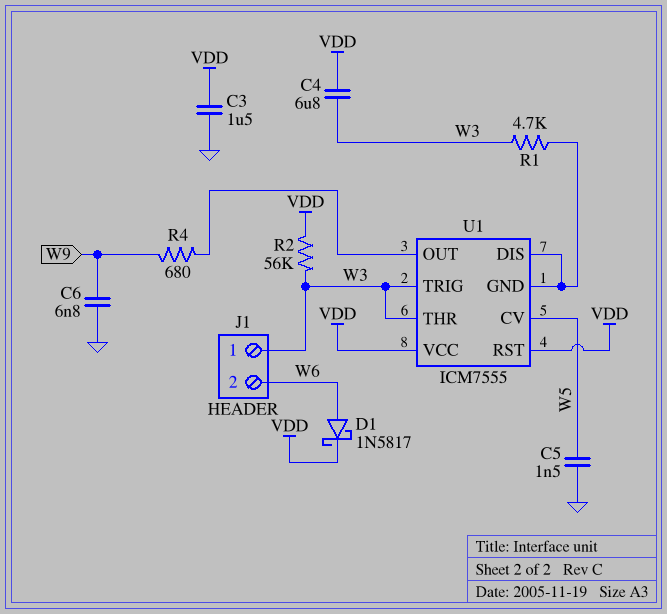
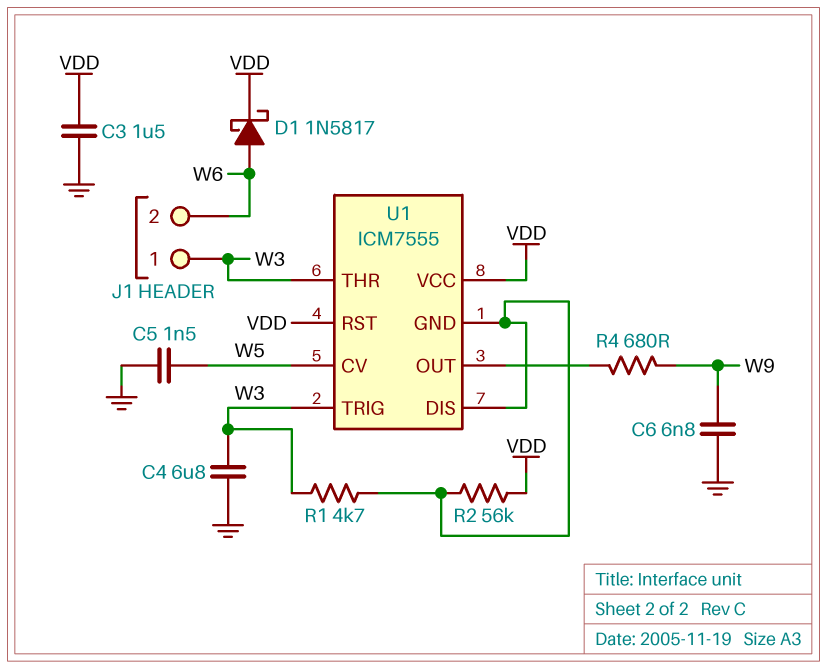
C4: 6.8uF (VDD, W3) -> 6.8uF (GND, W3)
R2: 56k (VDD, W3) -> 56k (U1/DIS, VDD)

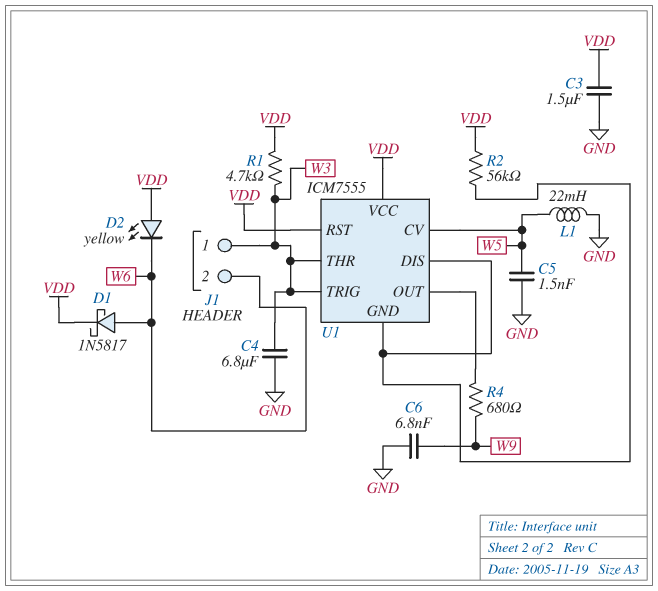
D2: none -> LED yellow (A VDD, K W6)
L1: none -> 22mH (GND, W5)
R1: 4.7k (U1/DIS, W3) -> 4.7k (VDD, W3)

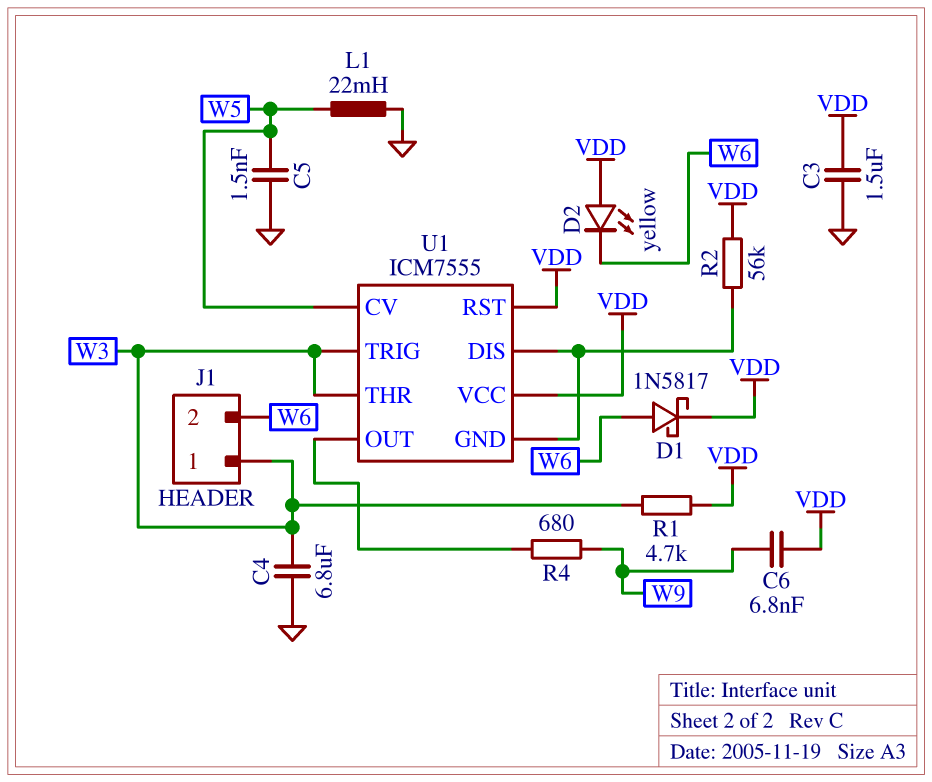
C6: 6.8nF (GND, W9) -> 6.8nF (VDD, W9)

